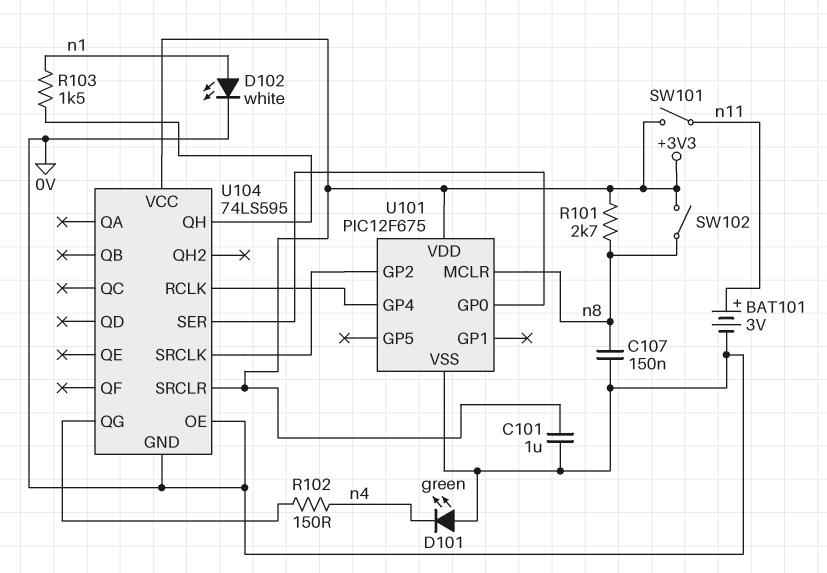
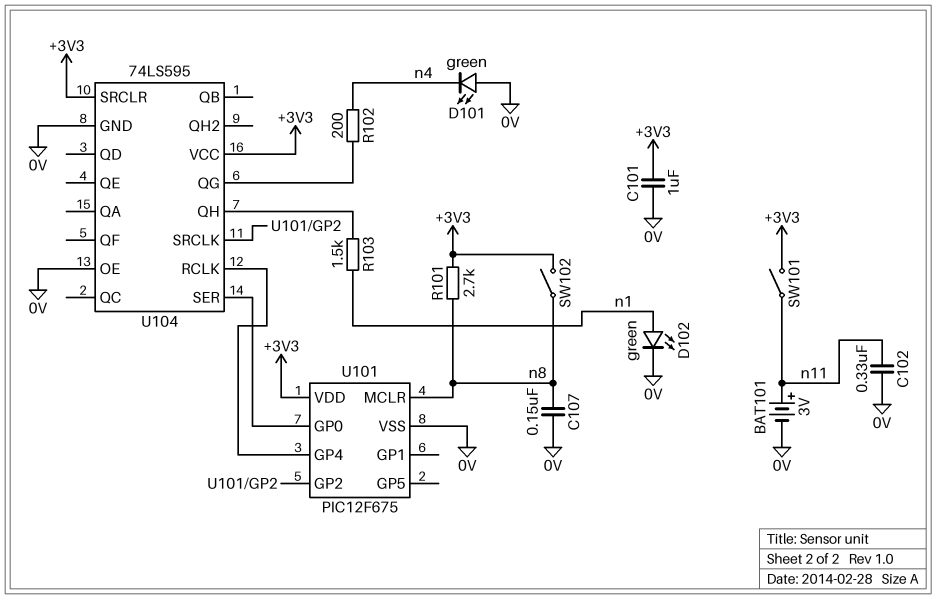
C102: none -> 330nF (0V, n11)
D102: LED white (A n1, K 0V) -> LED green (A n1, K 0V)
R102: 150 (U104/QG, n4) -> 200 (U104/QG, n4)

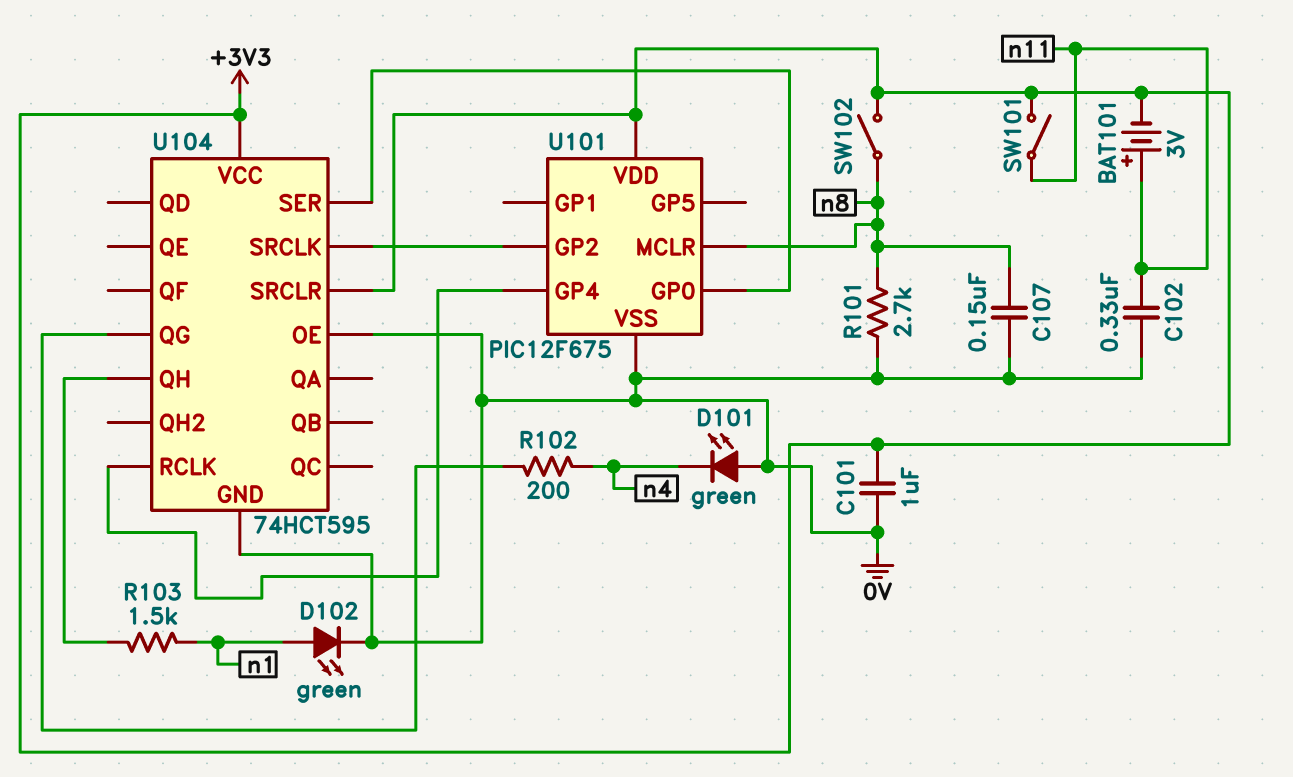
BAT101: 3V (plus n11, minus 0V) -> 3V (plus n11, minus +3V3)
R101: 2.7k (+3V3, n8) -> 2.7k (0V, n8)
U104: 74LS595 -> 74HCT595

